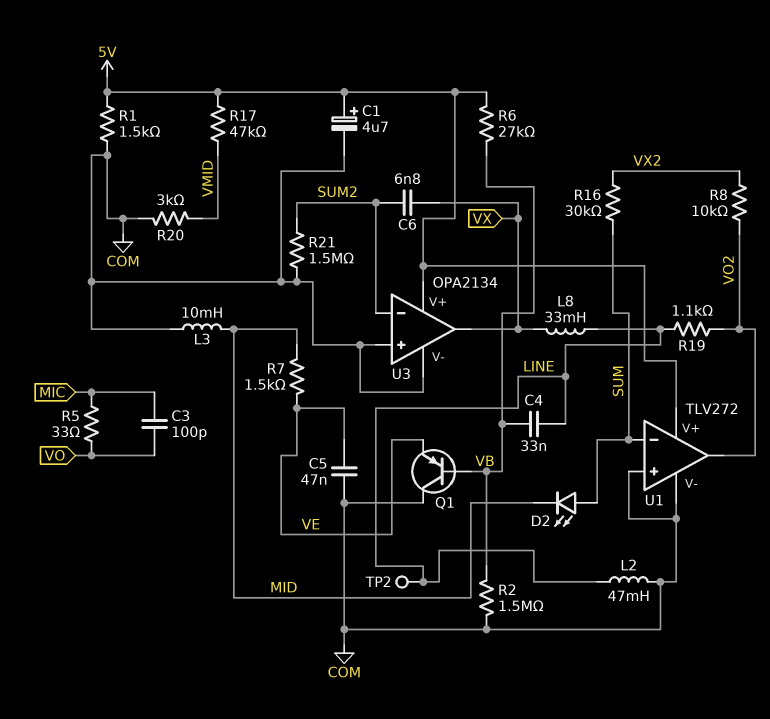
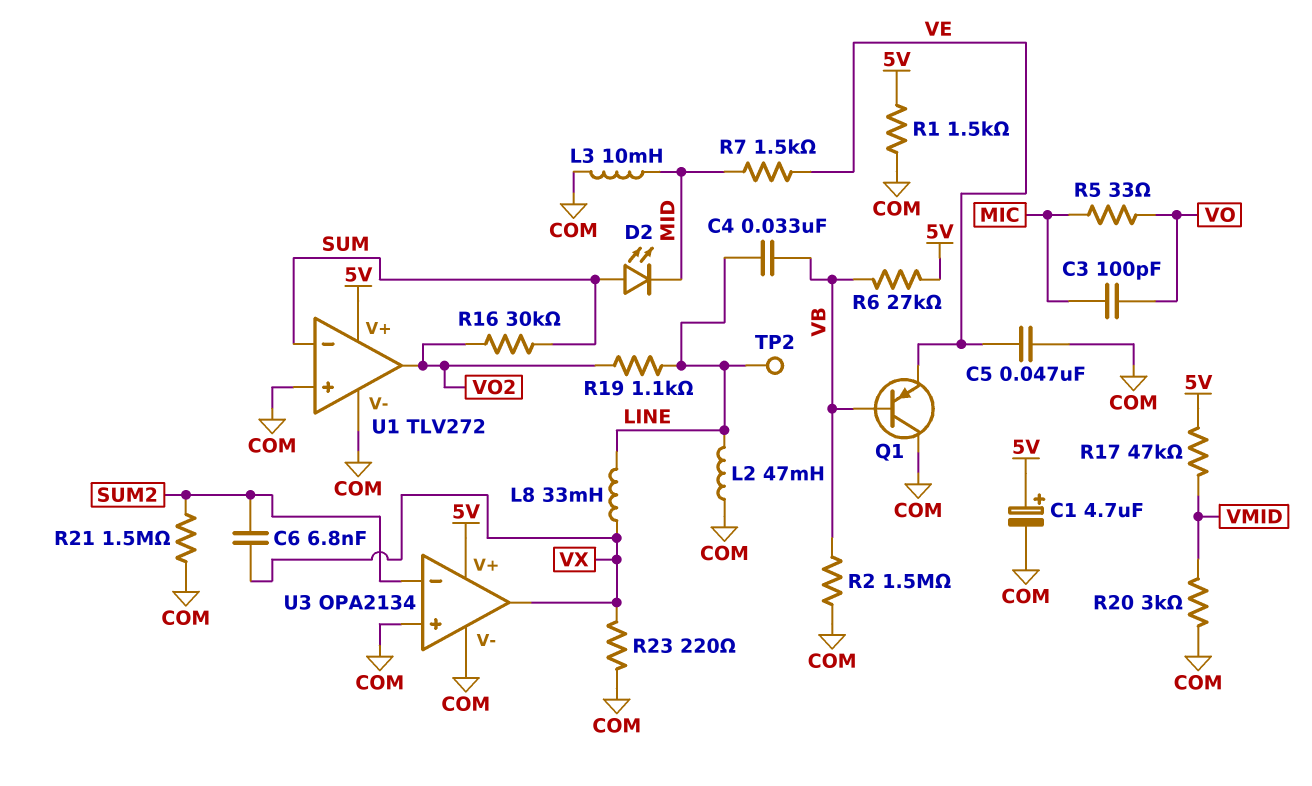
R8: 10k (VO2, VX2) -> none
R16: 30k (SUM, VX2) -> 30k (SUM, VO2)
R23: none -> 220 (COM, VX)

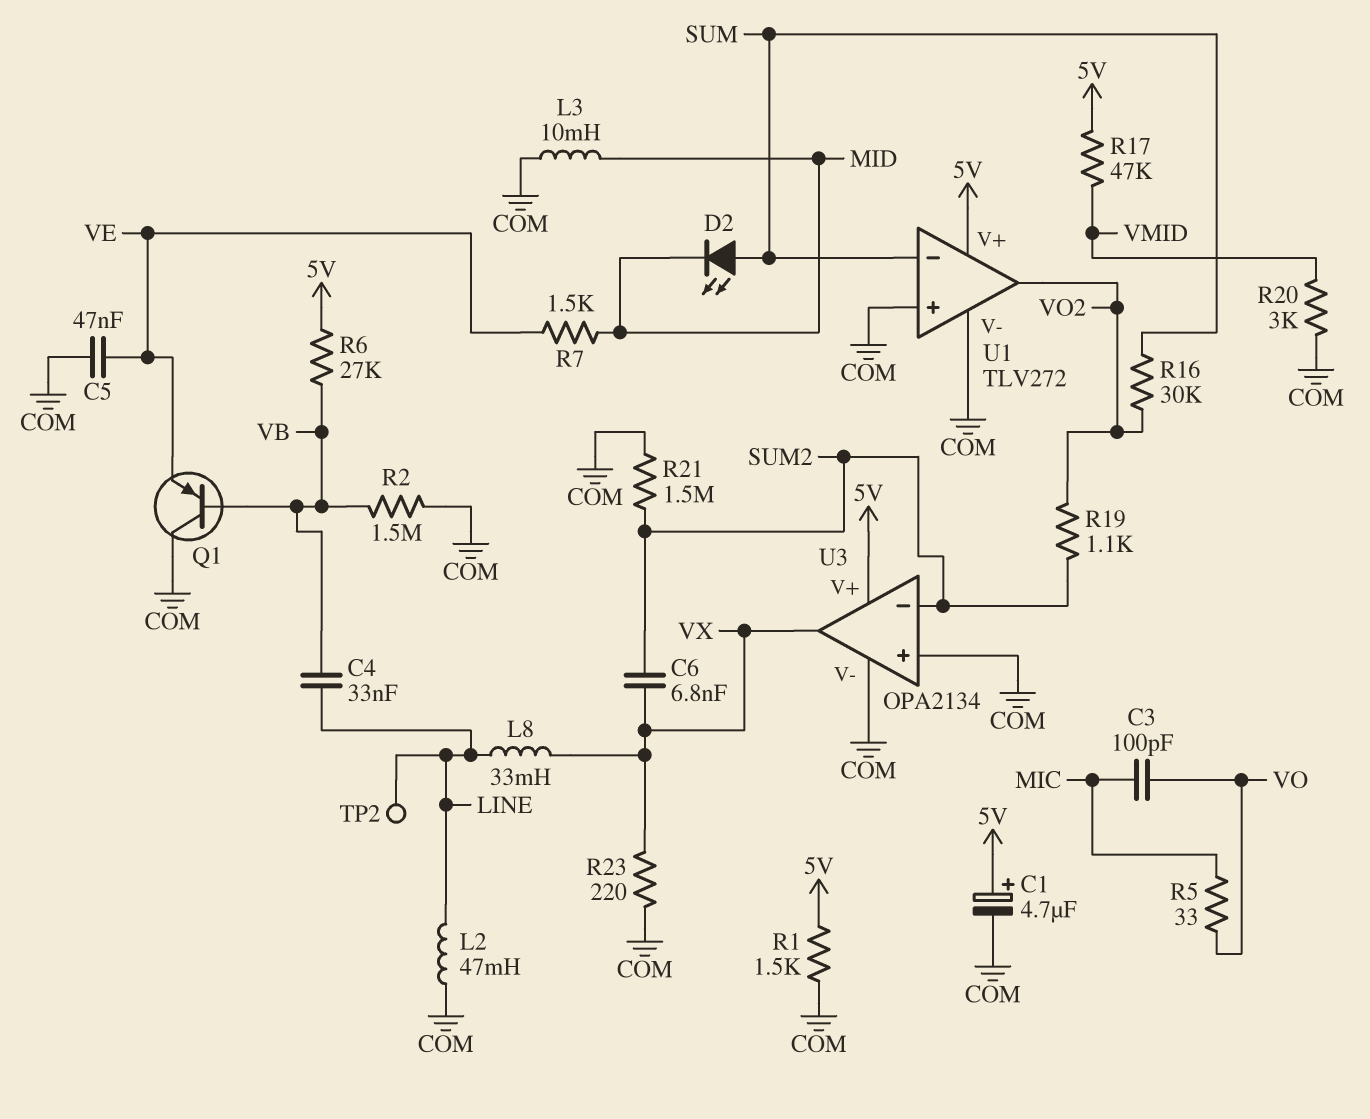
R19: 1.1k (LINE, VO2) -> 1.1k (SUM2, VO2)

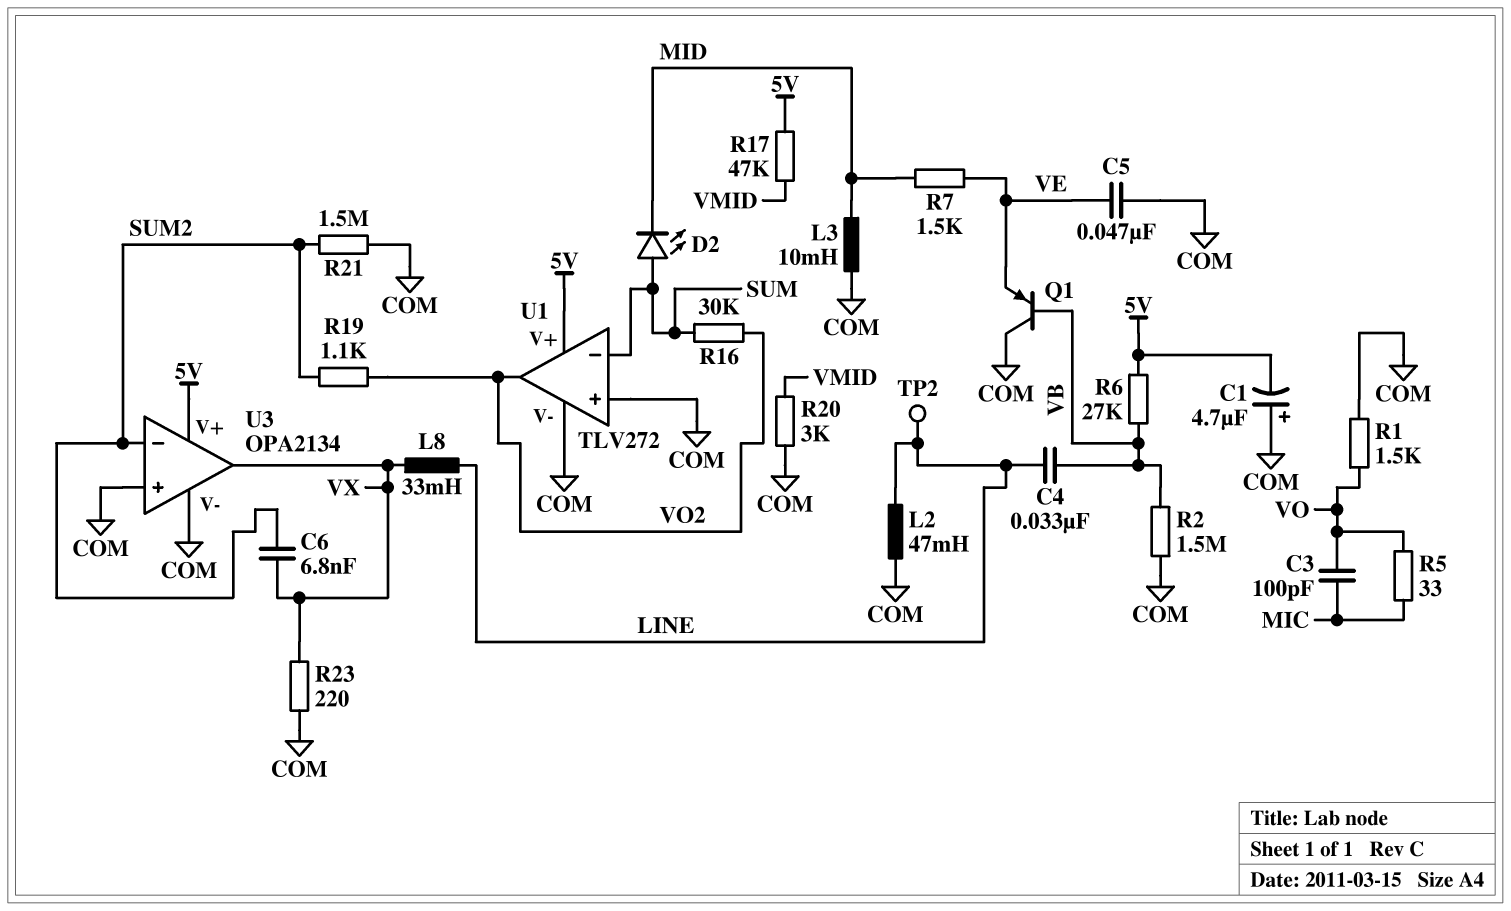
C1: 4.7uF (plus 5V, minus COM) -> 4.7uF (plus COM, minus 5V)
R1: 1.5k (5V, COM) -> 1.5k (COM, VO)

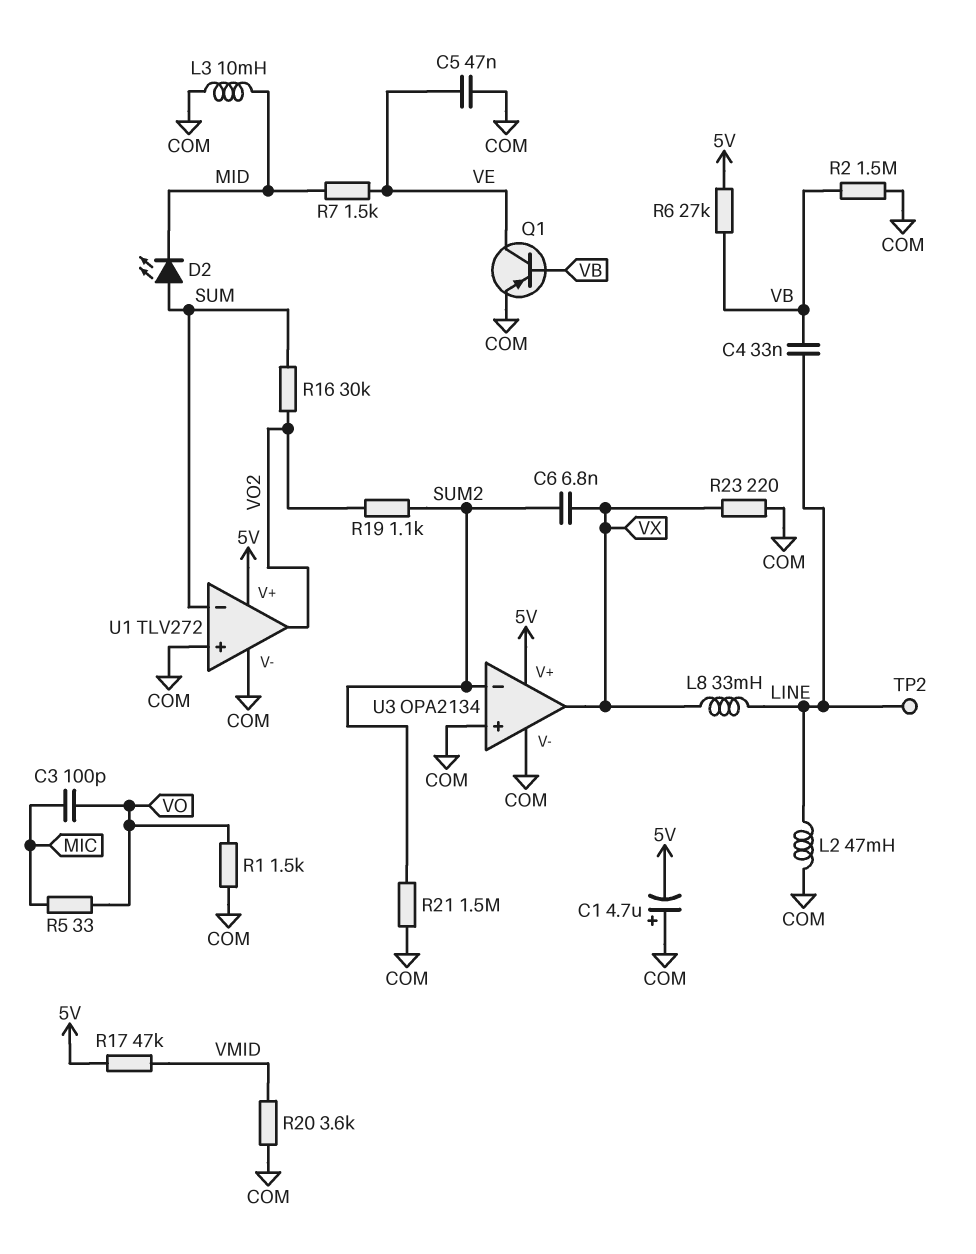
Q1: PNP (B VB, C COM, E VE) -> PNP (B VB, C VE, E COM)
R20: 3k (COM, VMID) -> 3.6k (COM, VMID)

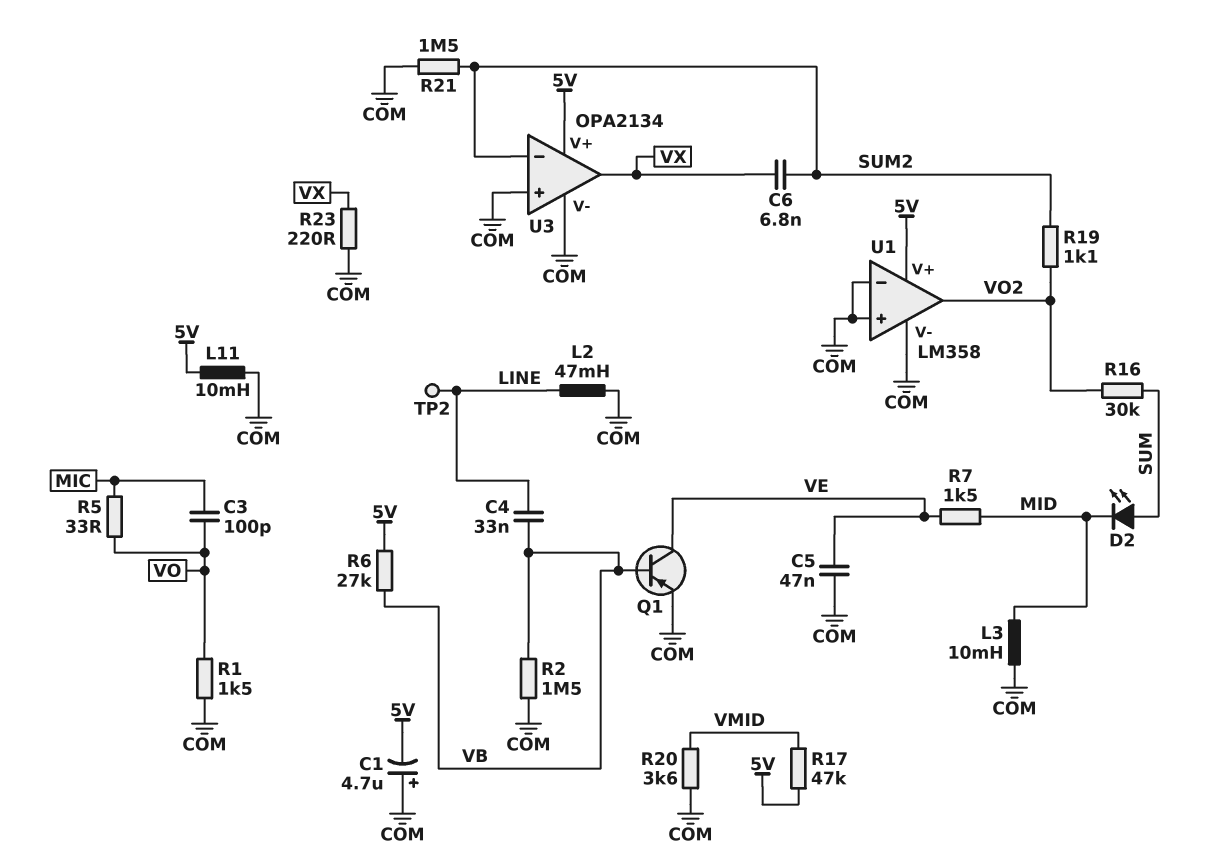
L8: 33mH (LINE, VX) -> none
L11: none -> 10mH (5V, COM)
U1: TLV272 -> LM358
U1 pin in-: SUM -> COM

